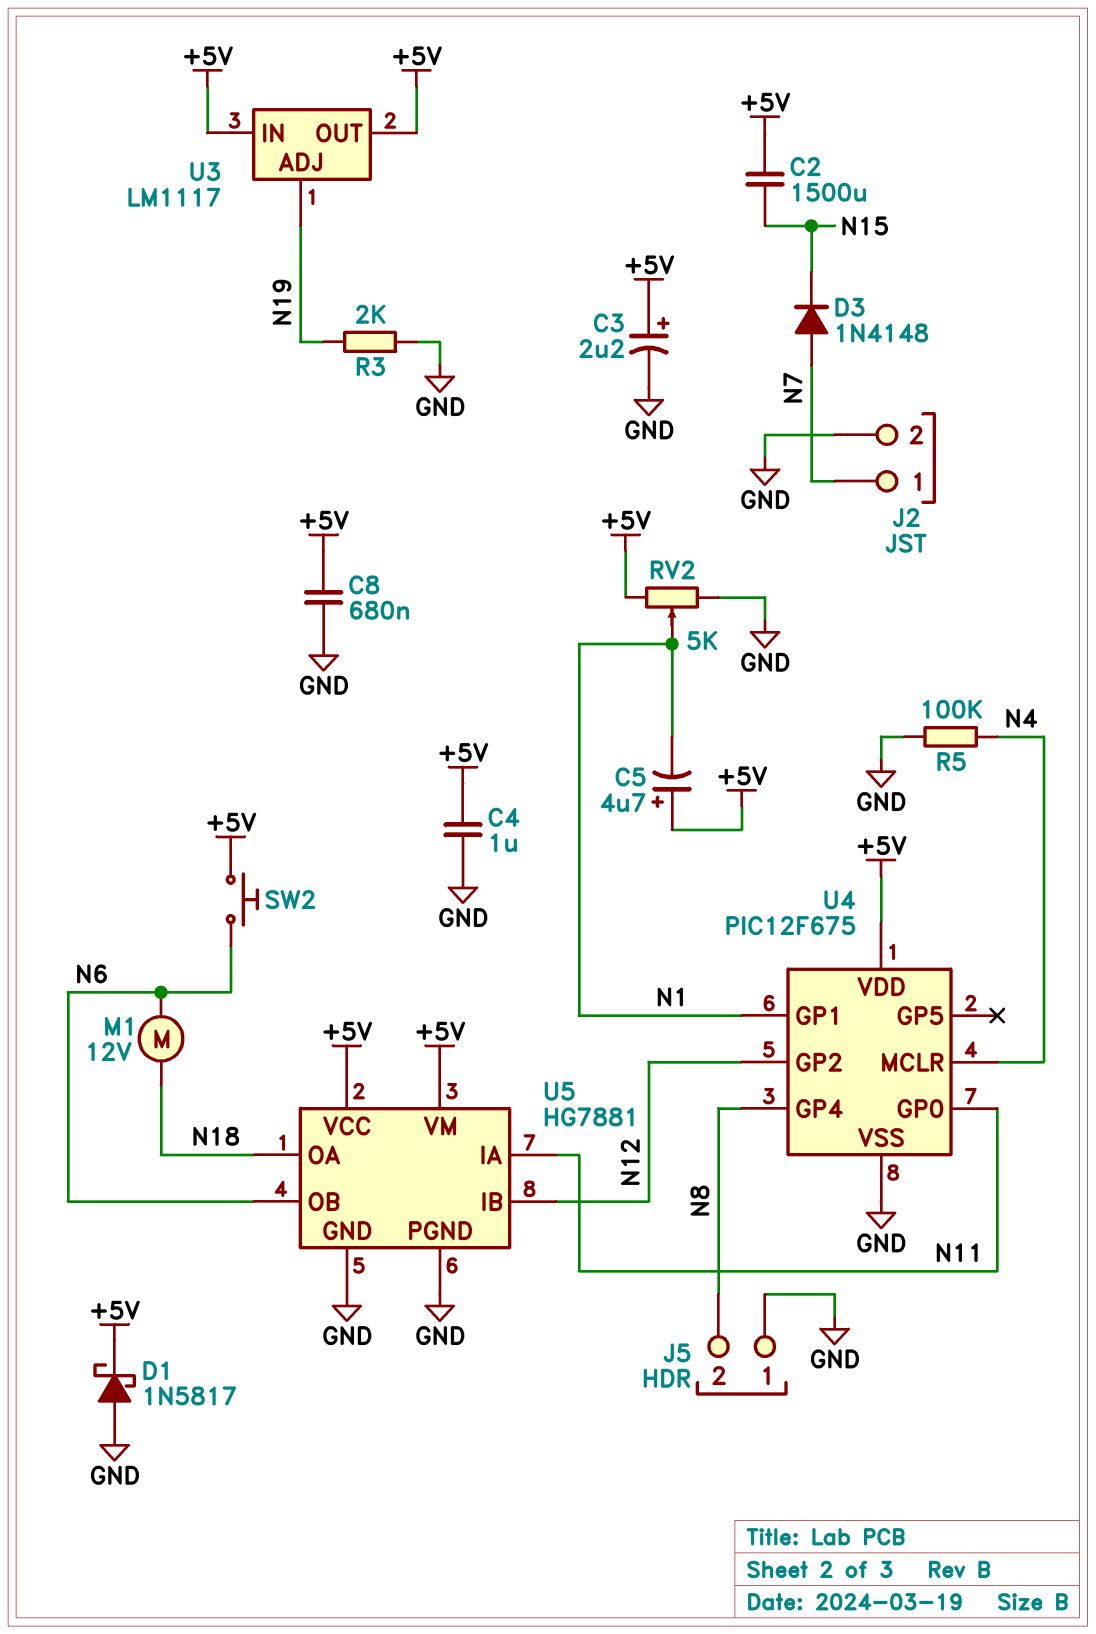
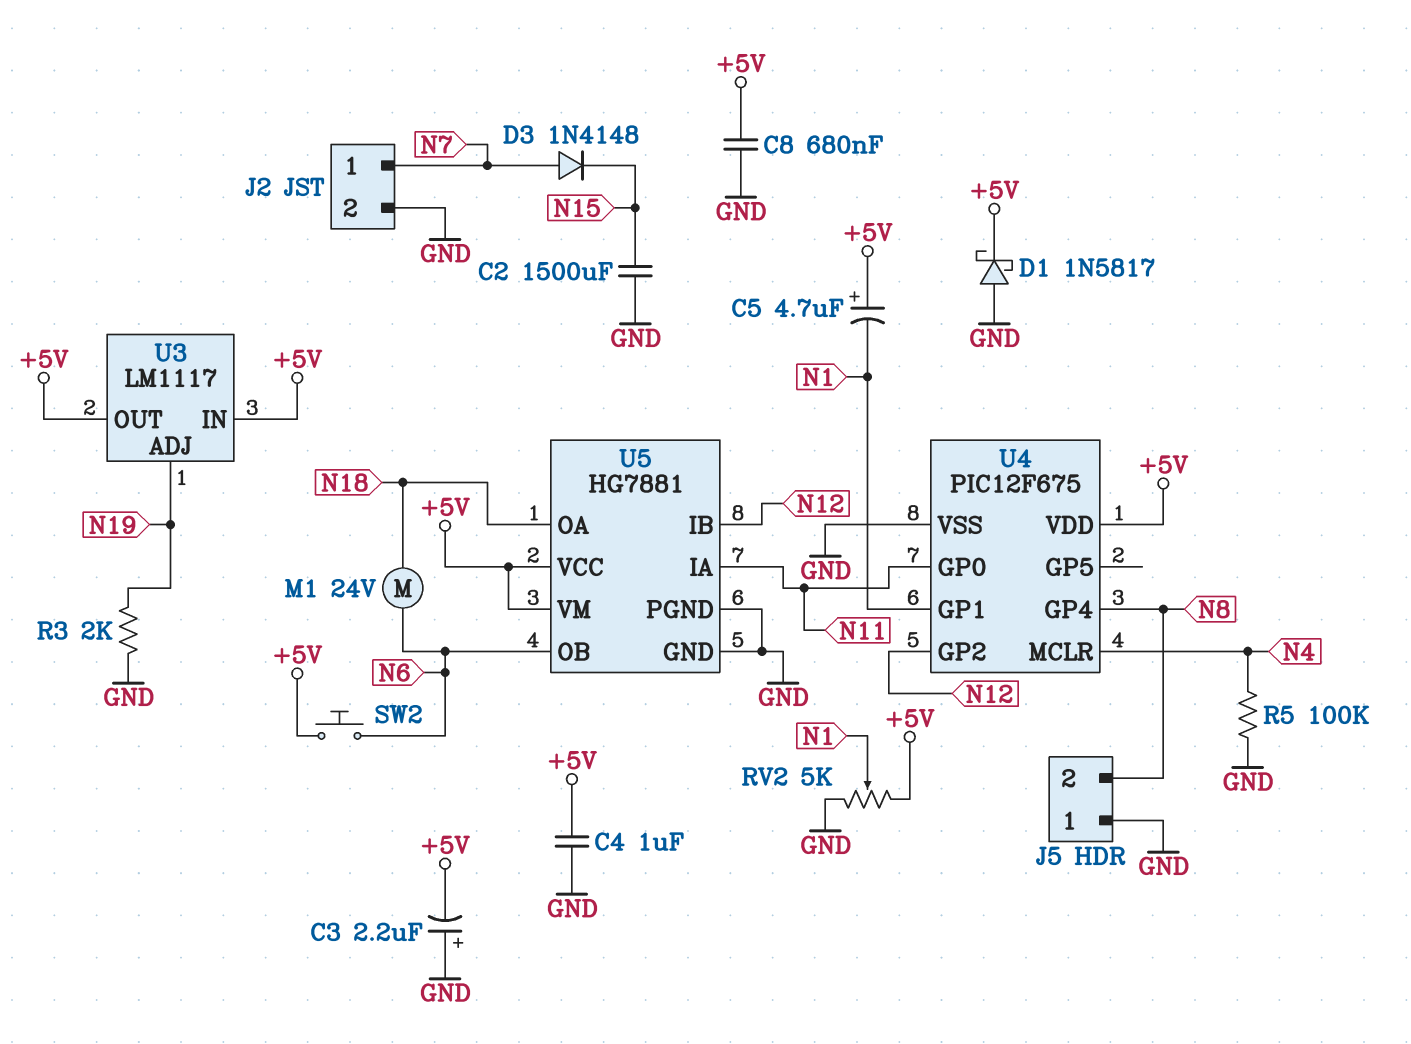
C2: 1500uF (+5V, N15) -> 1500uF (GND, N15)
C3: 2.2uF (plus +5V, minus GND) -> 2.2uF (plus GND, minus +5V)
M1: motor 12V (N6, N18) -> motor 24V (N6, N18)

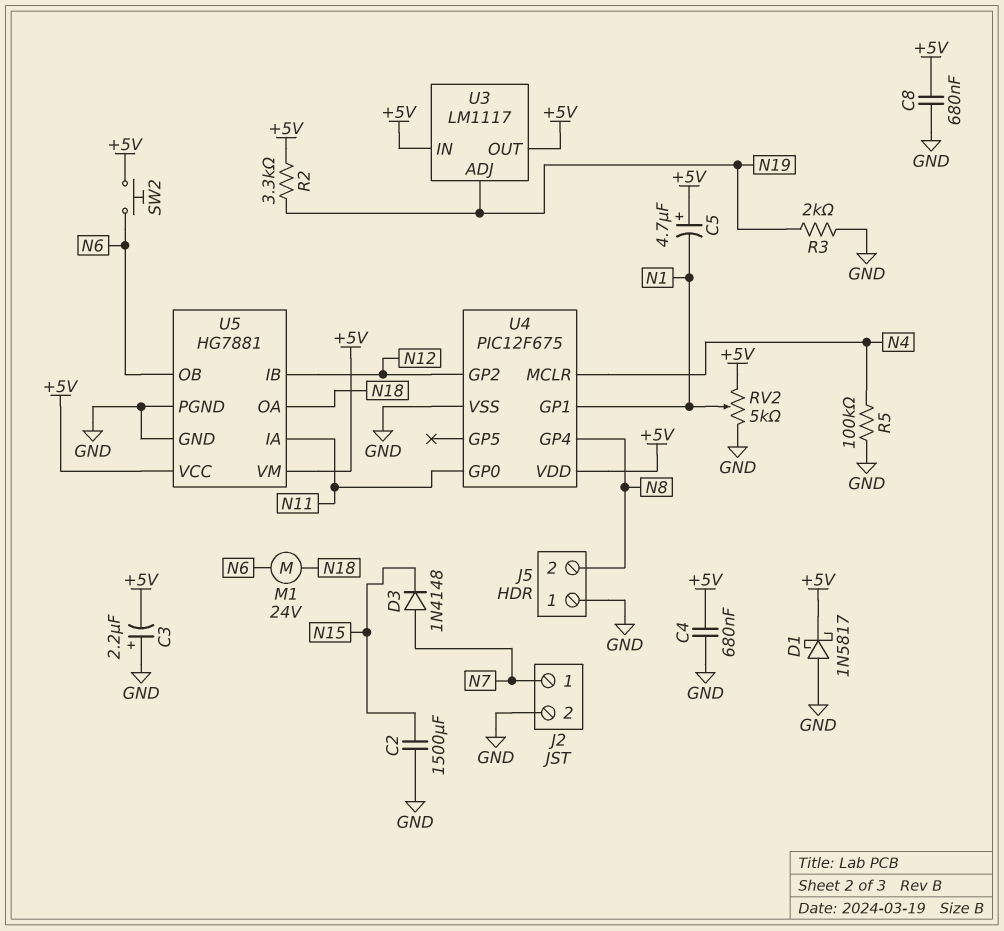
C4: 1uF (+5V, GND) -> 680nF (+5V, GND)
R2: none -> 3.3k (+5V, N19)

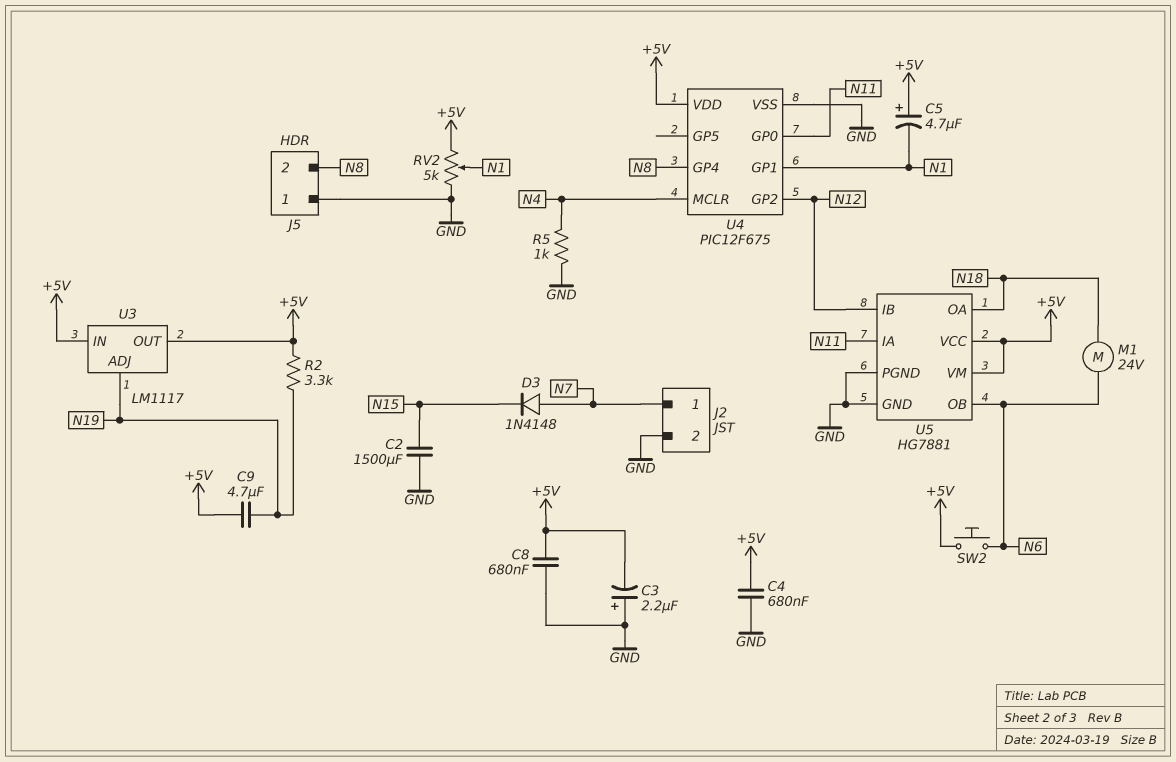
C9: none -> 4.7uF (+5V, N19)
D1: schottky 1N5817 (A GND, K +5V) -> none
R3: 2k (GND, N19) -> none
R5: 100k (GND, N4) -> 1k (GND, N4)

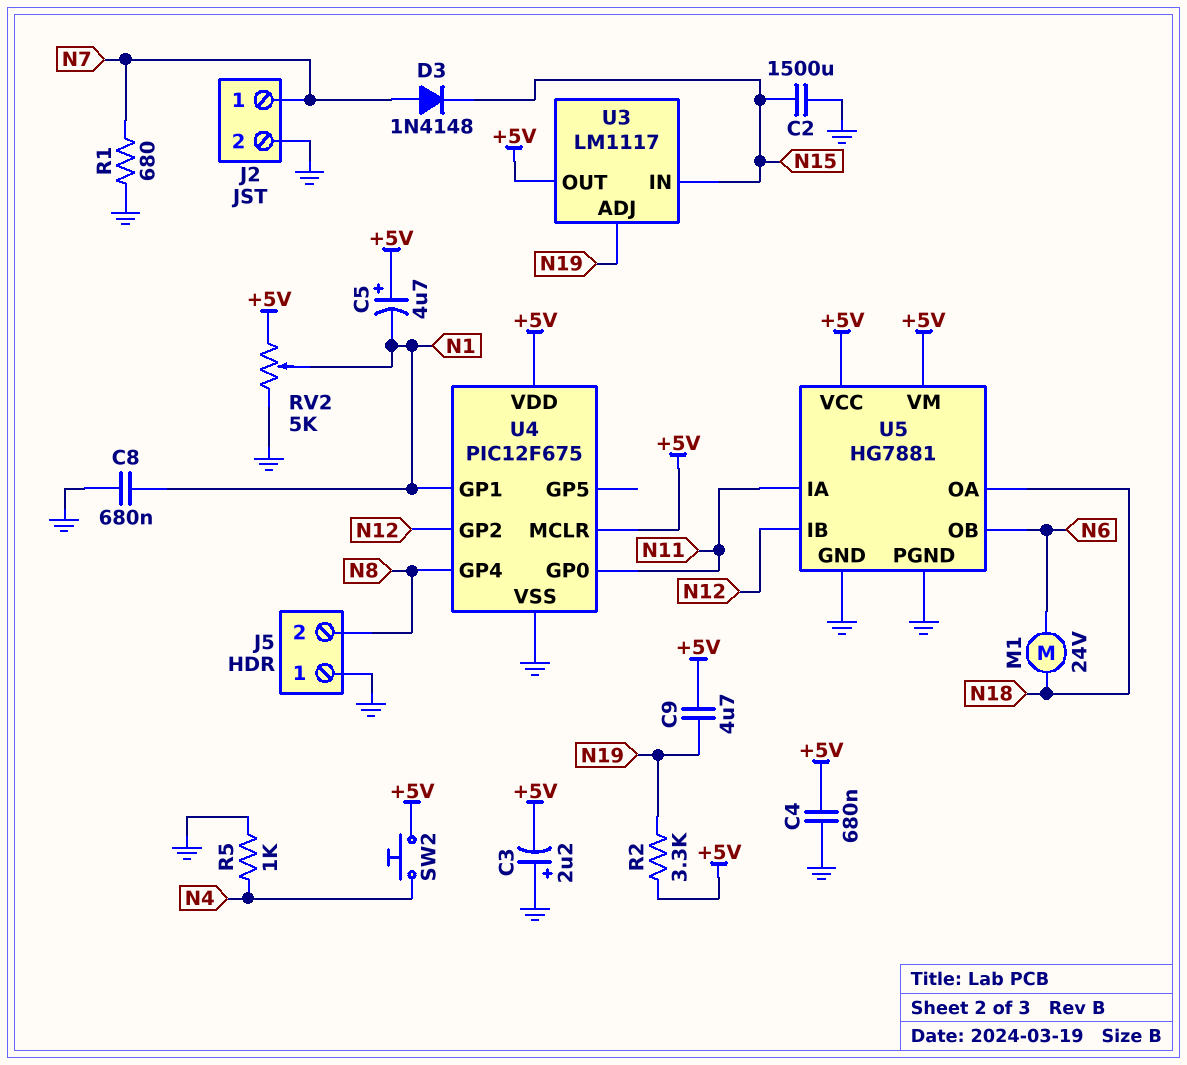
C8: 680nF (+5V, GND) -> 680nF (GND, N1)
R1: none -> 680 (GND, N7)
SW2: button (+5V, N6) -> button (+5V, N4)
U3 pin IN: +5V -> N15
U4 pin MCLR: N4 -> +5V

